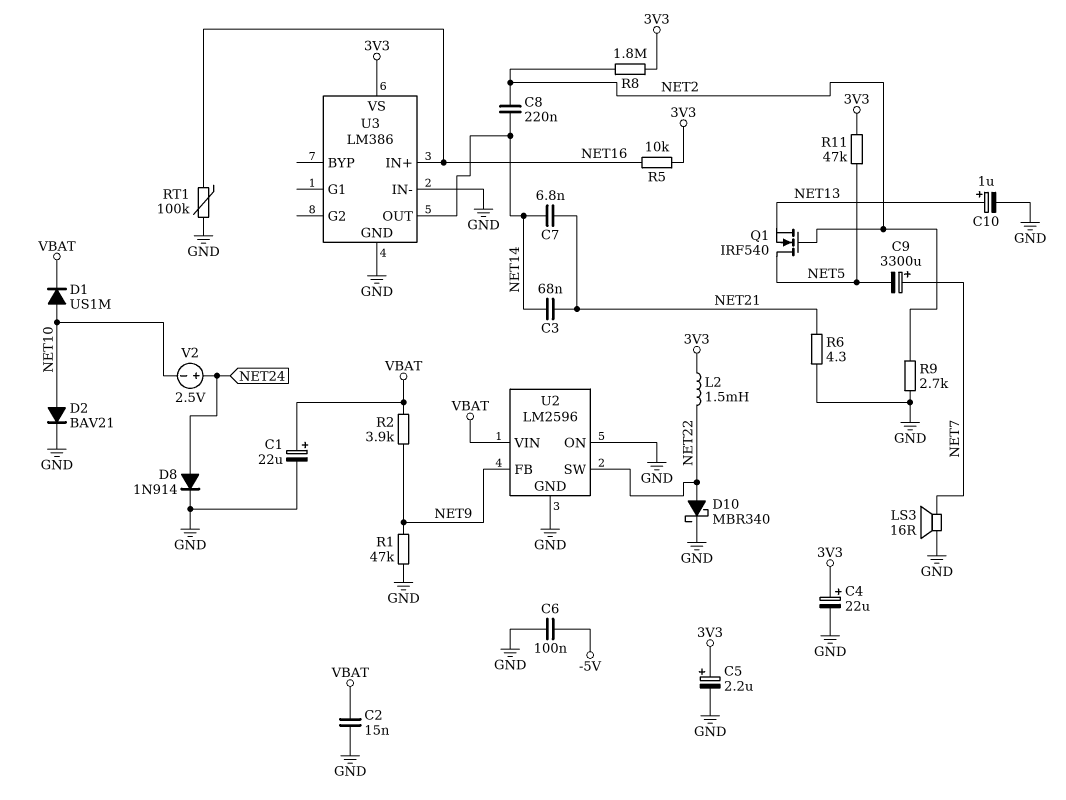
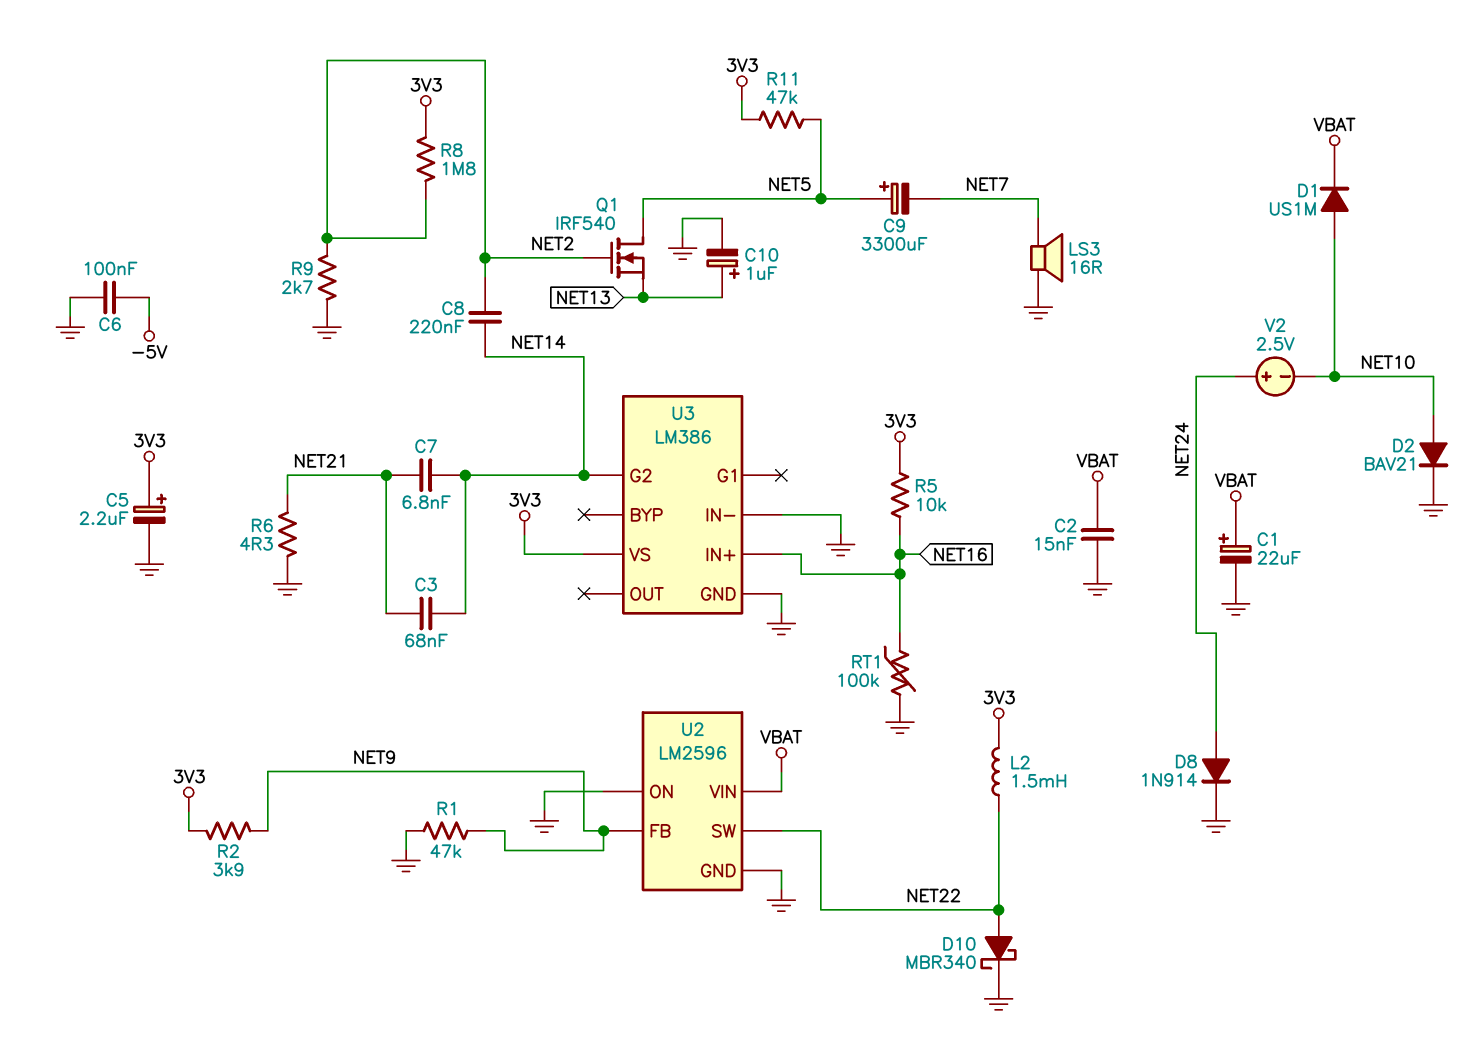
C4: 22uF (plus 3V3, minus GND) -> none
C9: 3300uF (plus NET7, minus NET5) -> 3300uF (plus NET5, minus NET7)
R2: 3.9k (NET9, VBAT) -> 3.9k (3V3, NET9)
U3 pin G2: none -> NET14
U3 pin OUT: NET14 -> none

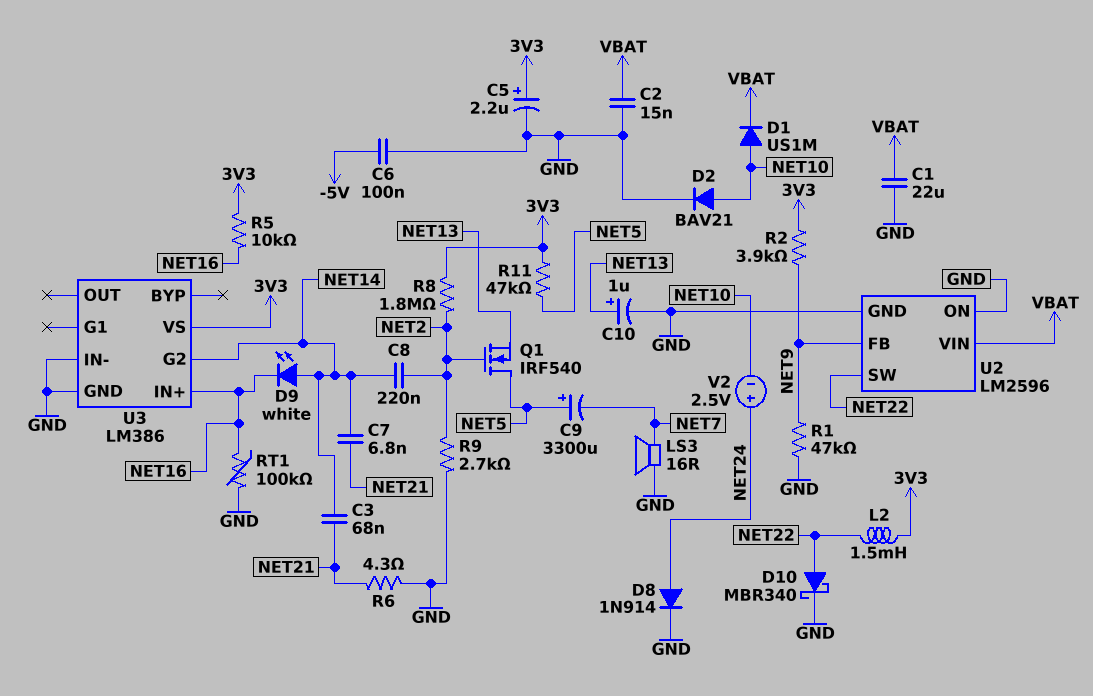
C1: 22uF (plus VBAT, minus GND) -> 22uF (GND, VBAT)
D9: none -> LED white (A NET14, K NET16)

